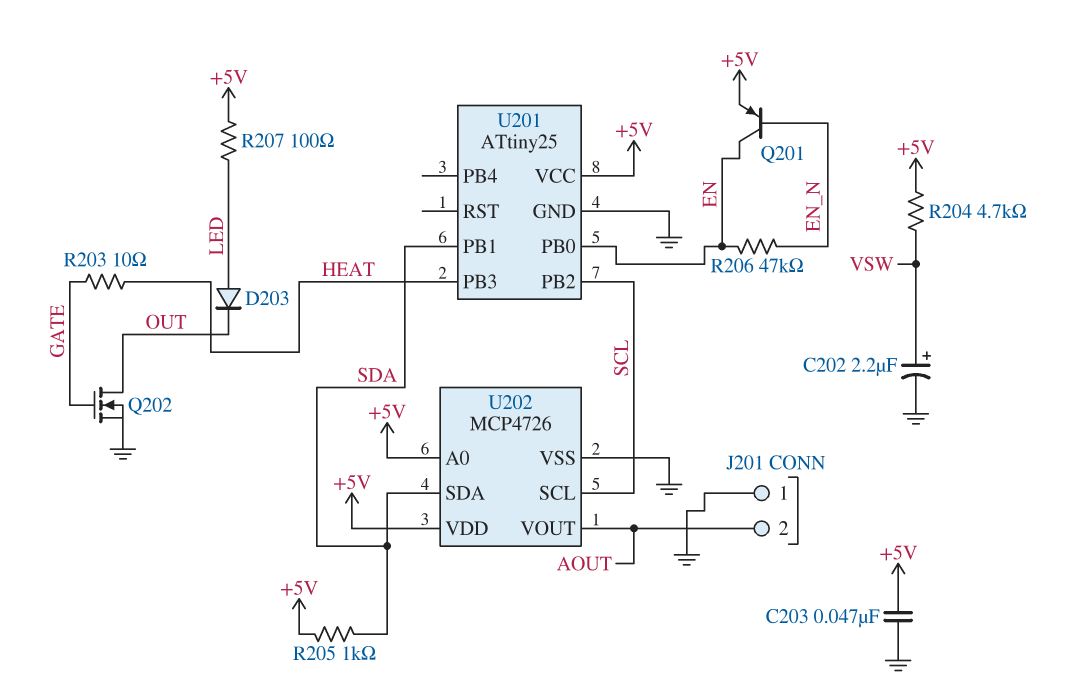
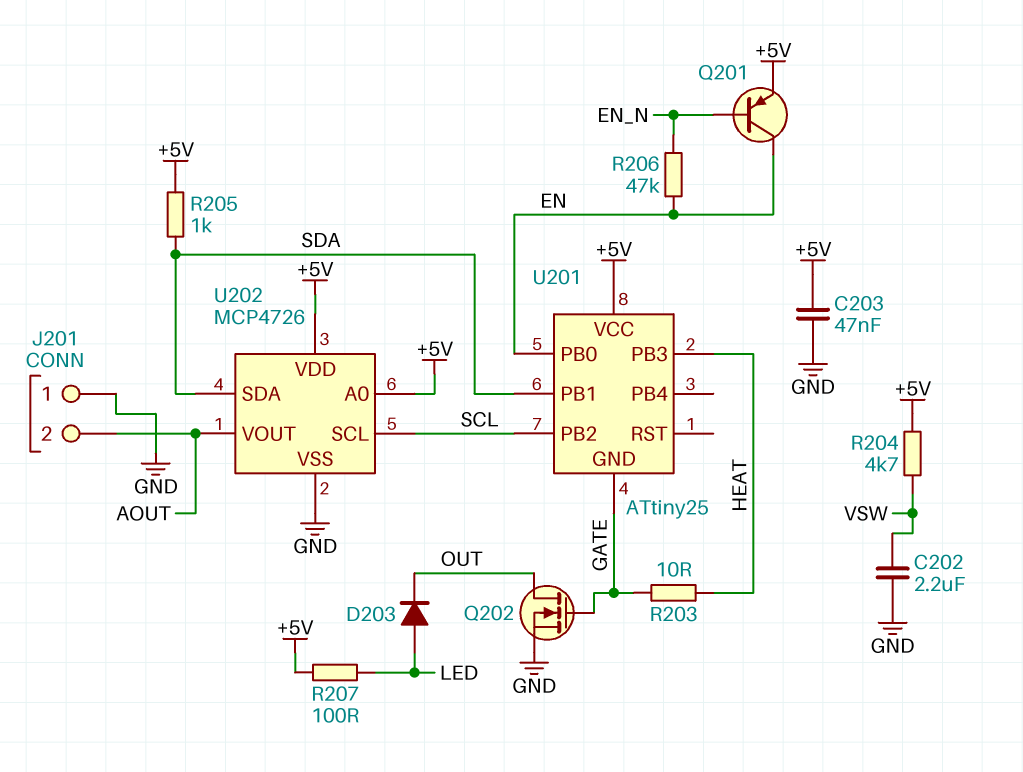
C202: 2.2uF (plus VSW, minus GND) -> 2.2uF (GND, VSW)
U201 pin GND: GND -> GATE

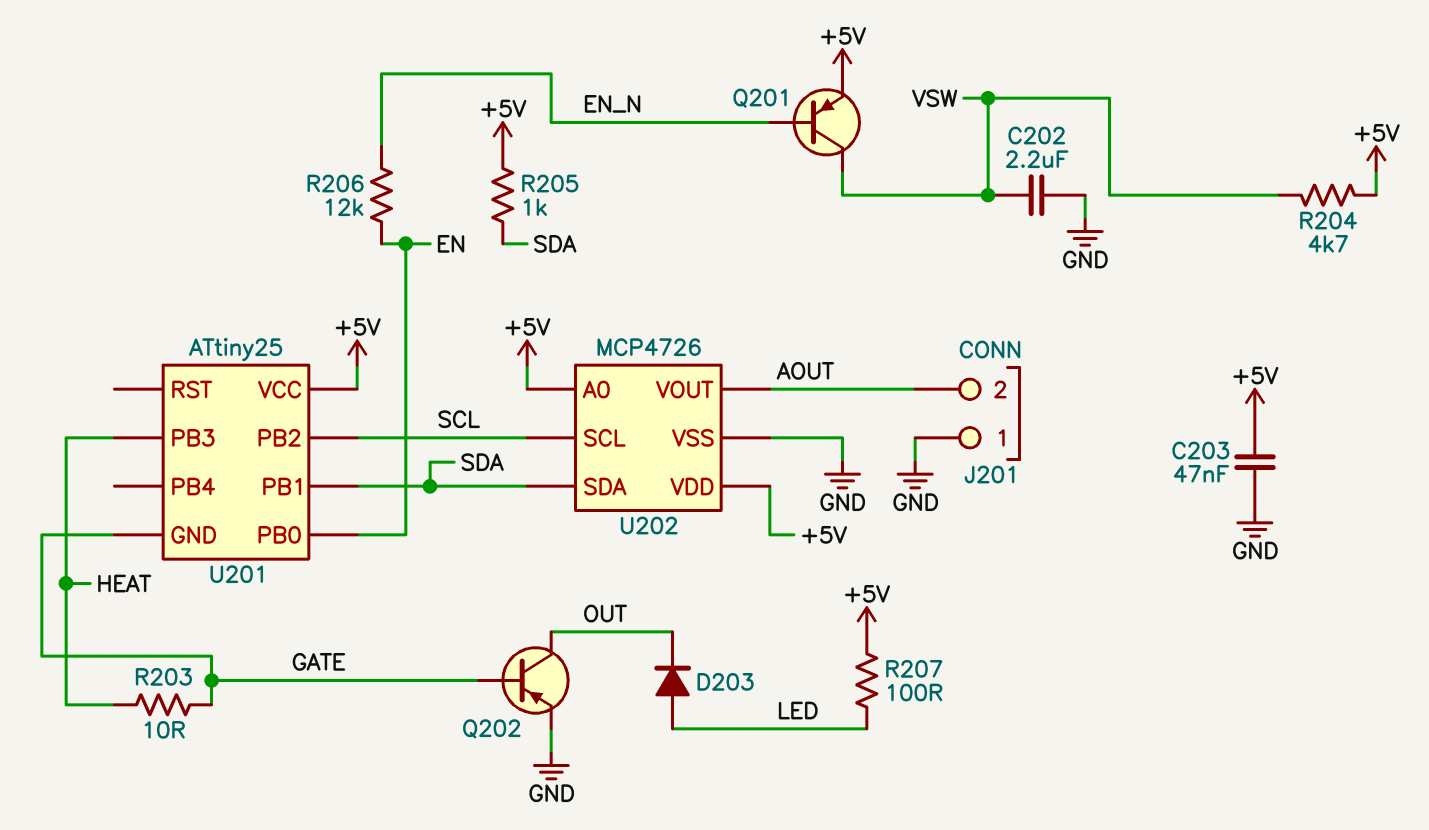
Q201: PNP (B EN_N, C EN, E +5V) -> PNP (B EN_N, C VSW, E +5V)
Q202: NMOS (G GATE, D OUT, S GND) -> PNP (B GATE, C OUT, E GND)
R206: 47k (EN, EN_N) -> 12k (EN, EN_N)

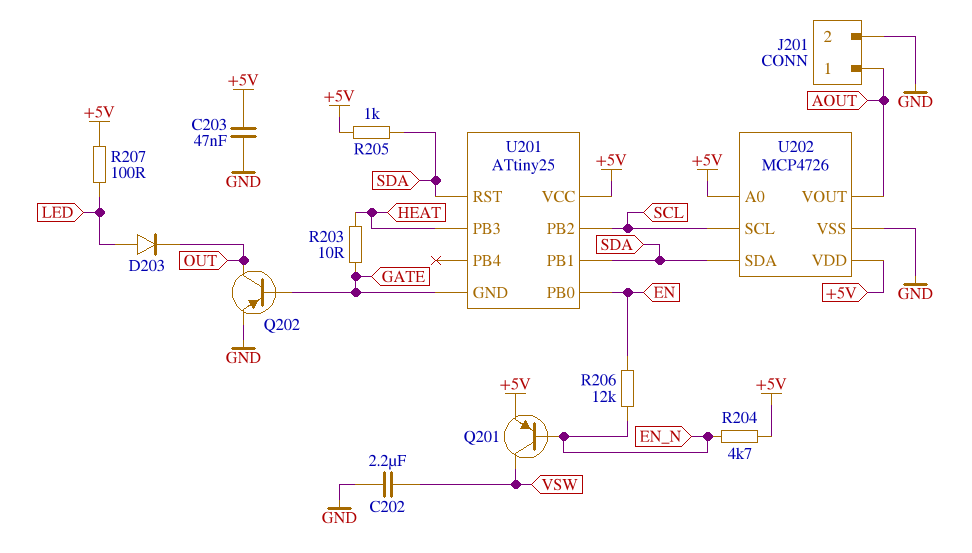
J201 pin 1: GND -> AOUT
J201 pin 2: AOUT -> GND
R204: 4.7k (+5V, VSW) -> 4.7k (+5V, EN_N)
U201 pin RST: none -> SDA

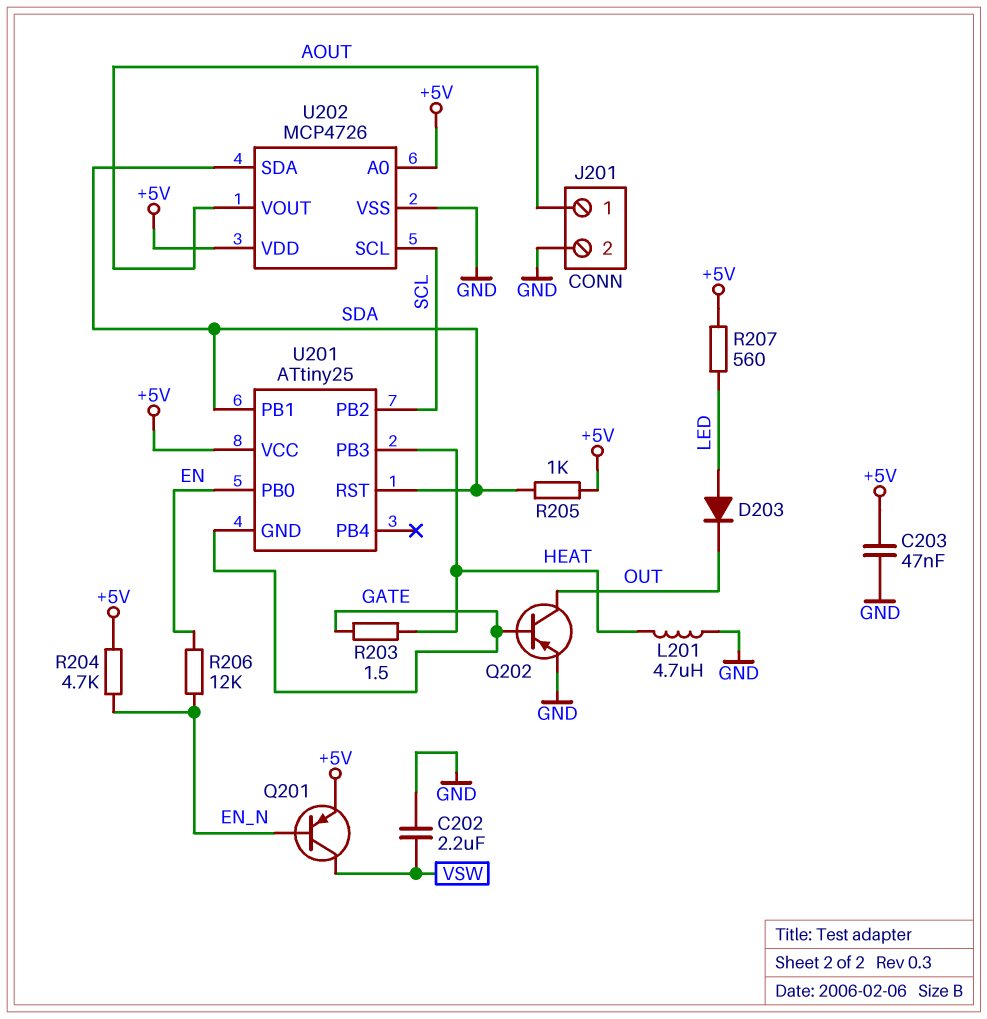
L201: none -> 4.7uH (GND, HEAT)
R203: 10 (GATE, HEAT) -> 1.5 (GATE, HEAT)
R207: 100 (+5V, LED) -> 560 (+5V, LED)

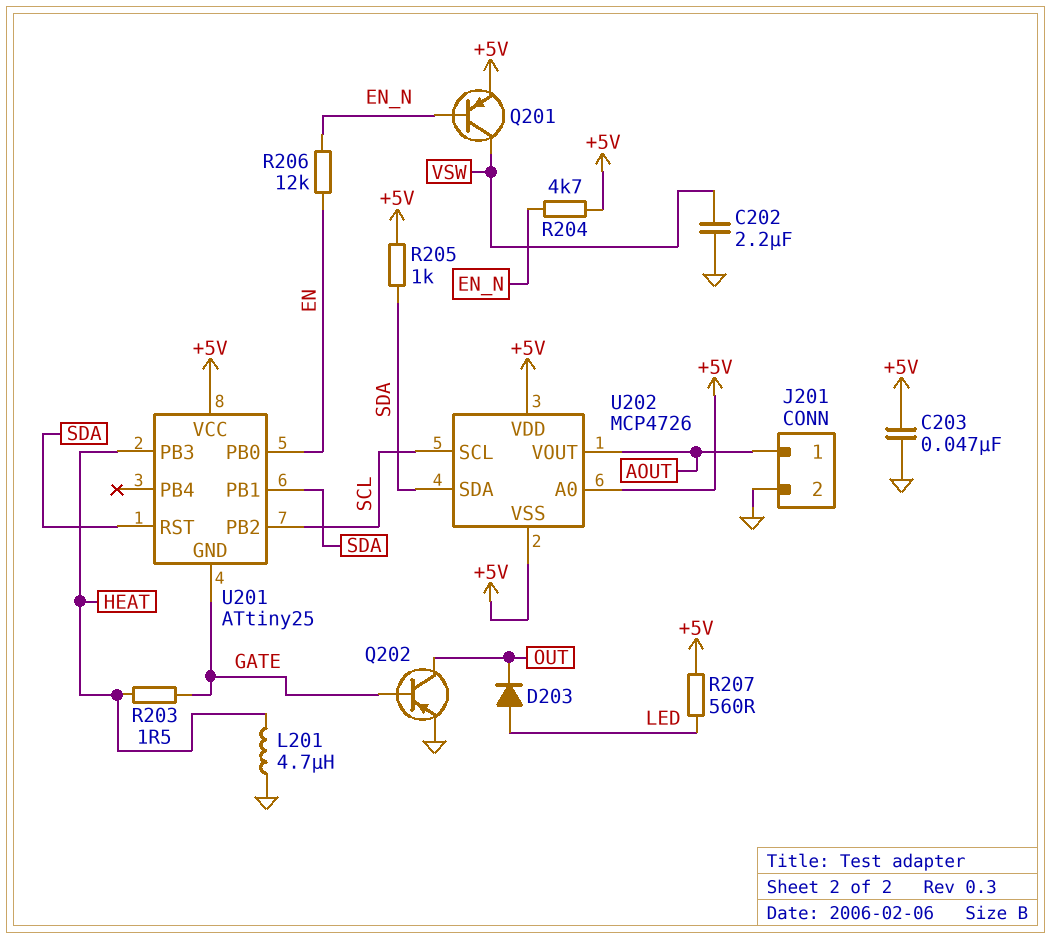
U202 pin VSS: GND -> +5V

